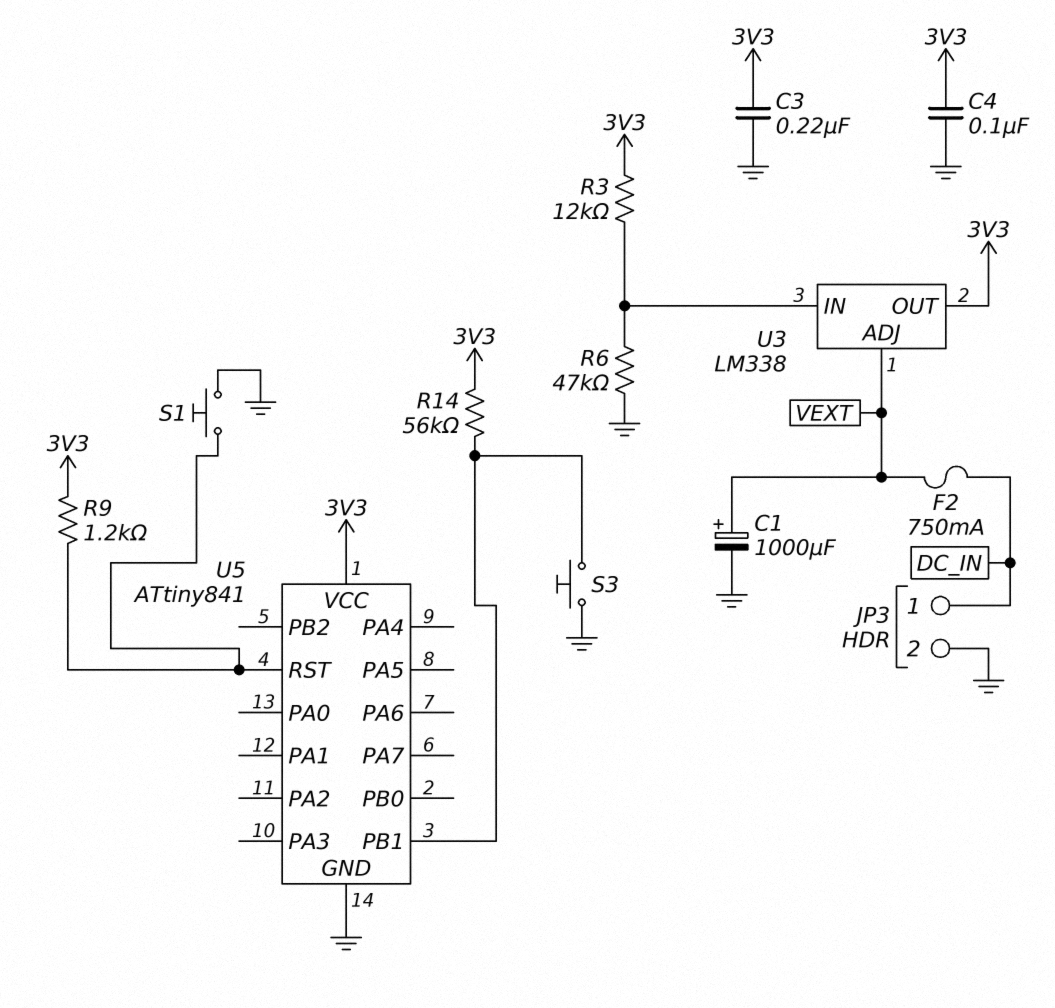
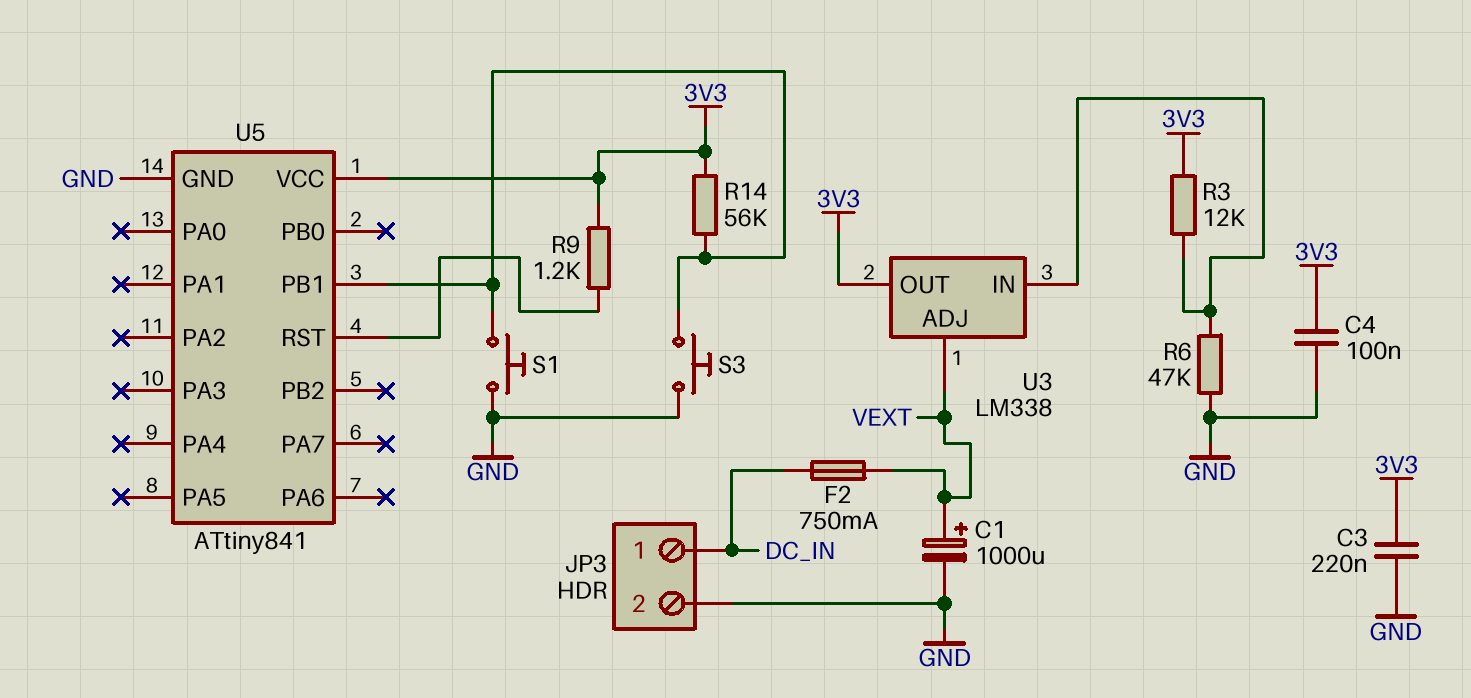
S1: button (GND, U5/RST) -> button (GND, U5/PB1)

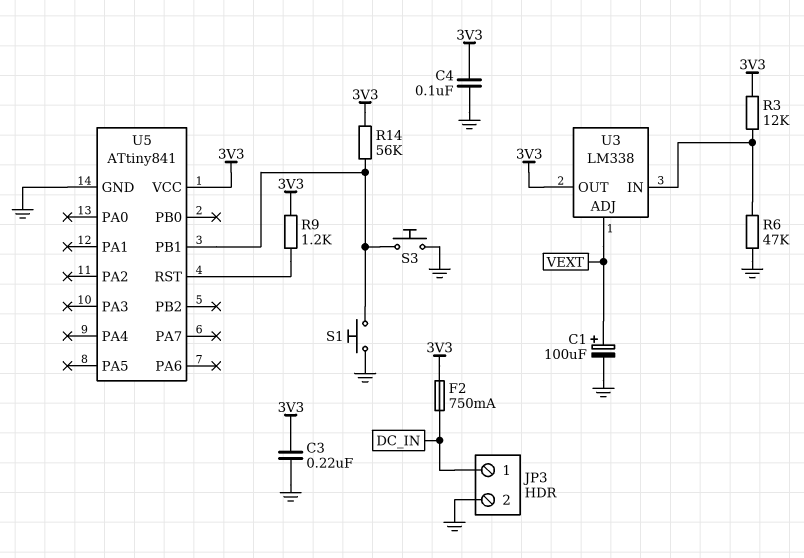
C1: 1000uF (plus VEXT, minus GND) -> 100uF (plus VEXT, minus GND)
F2: 750mA (DC_IN, VEXT) -> 750mA (3V3, DC_IN)

